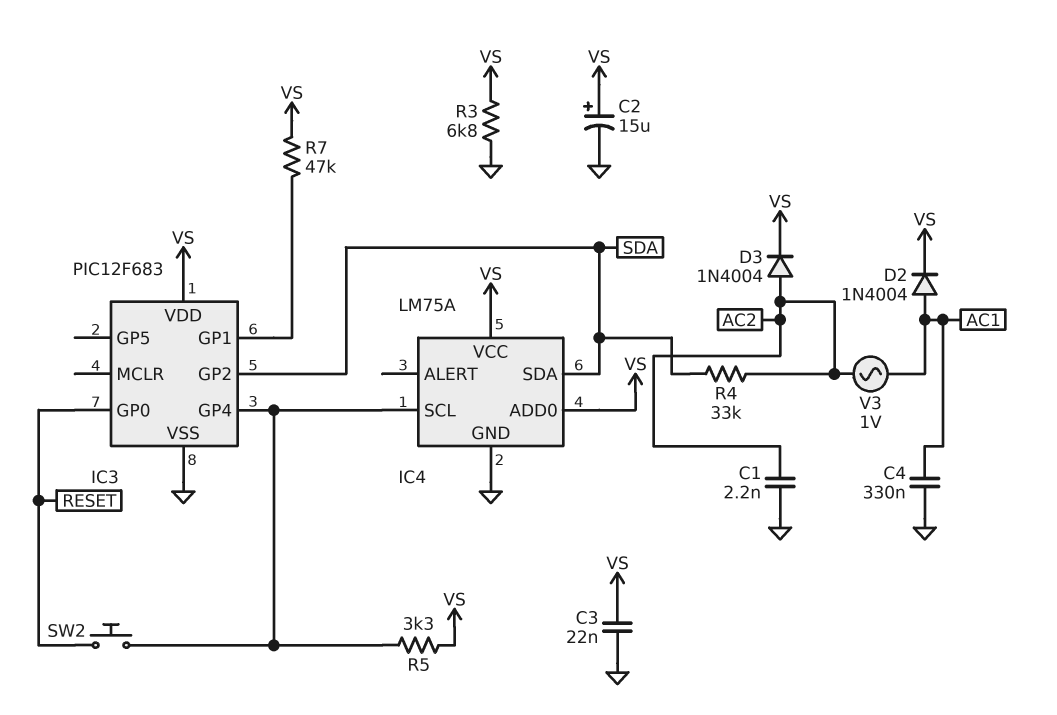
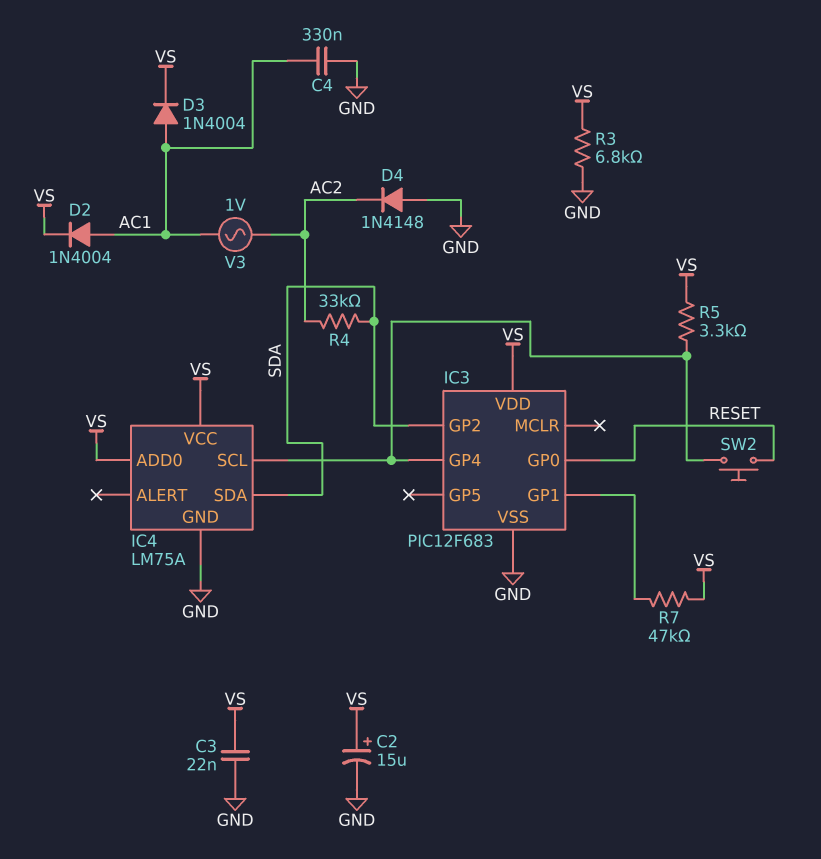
C1: 2.2nF (AC2, GND) -> none
D3: diode 1N4004 (A AC2, K VS) -> diode 1N4004 (A AC1, K VS)
D4: none -> diode 1N4148 (A GND, K AC2)

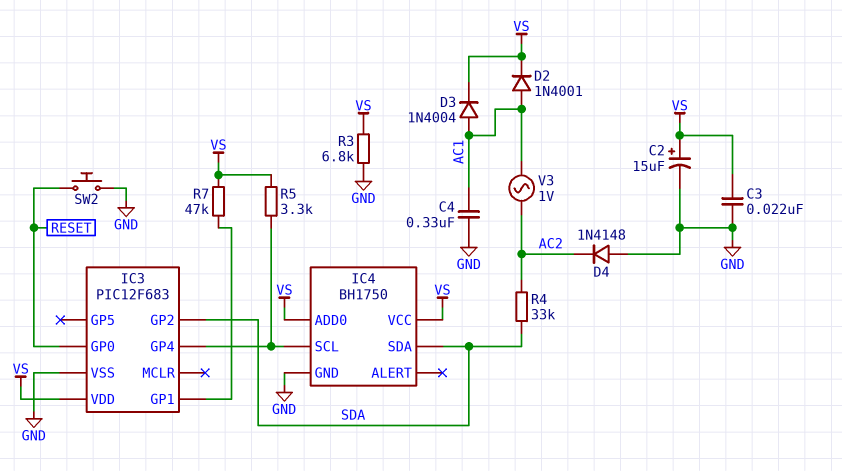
D2: diode 1N4004 (A AC1, K VS) -> diode 1N4001 (A AC1, K VS)
IC4: LM75A -> BH1750
SW2: button (IC3/GP4, RESET) -> button (GND, RESET)

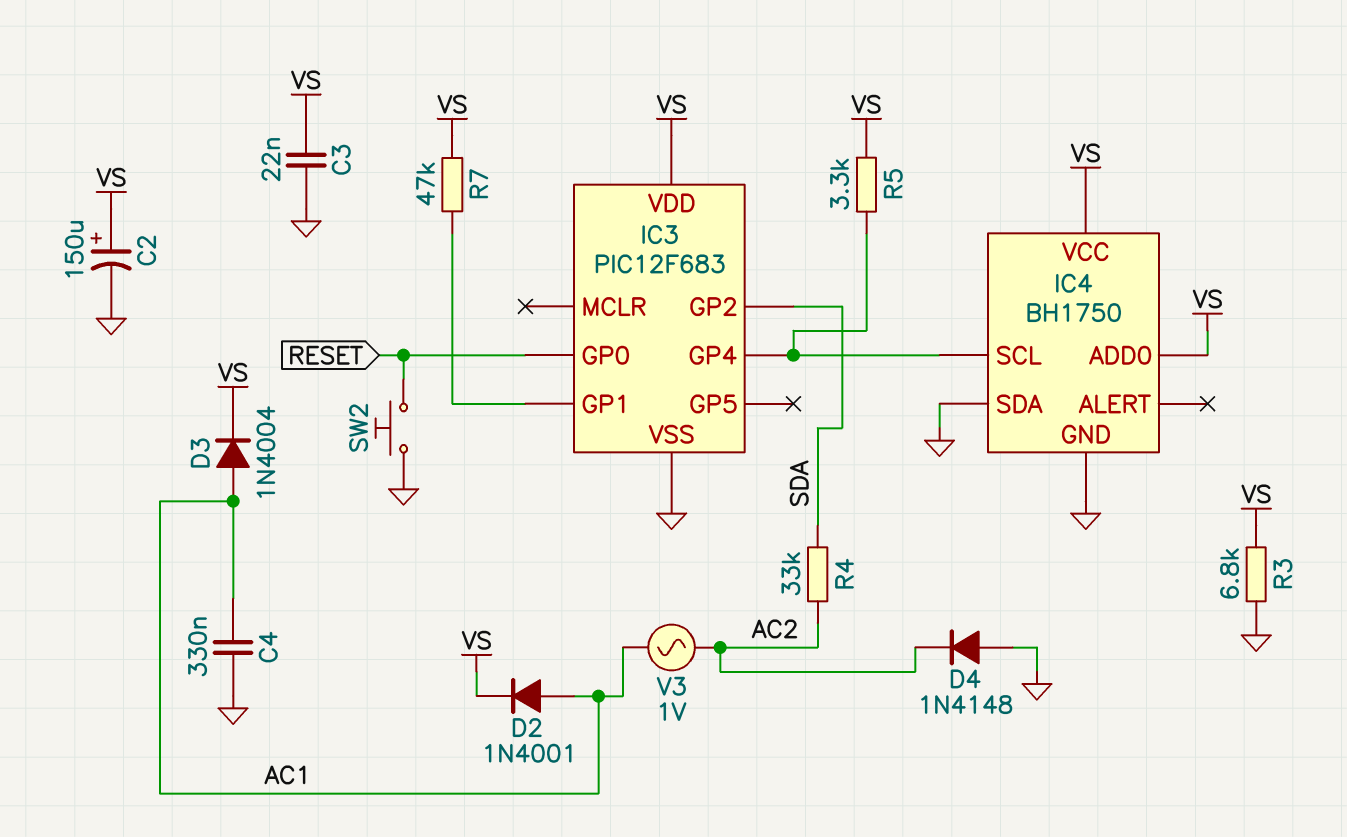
C2: 15uF (plus VS, minus GND) -> 150uF (plus VS, minus GND)
IC4 pin SDA: SDA -> GND

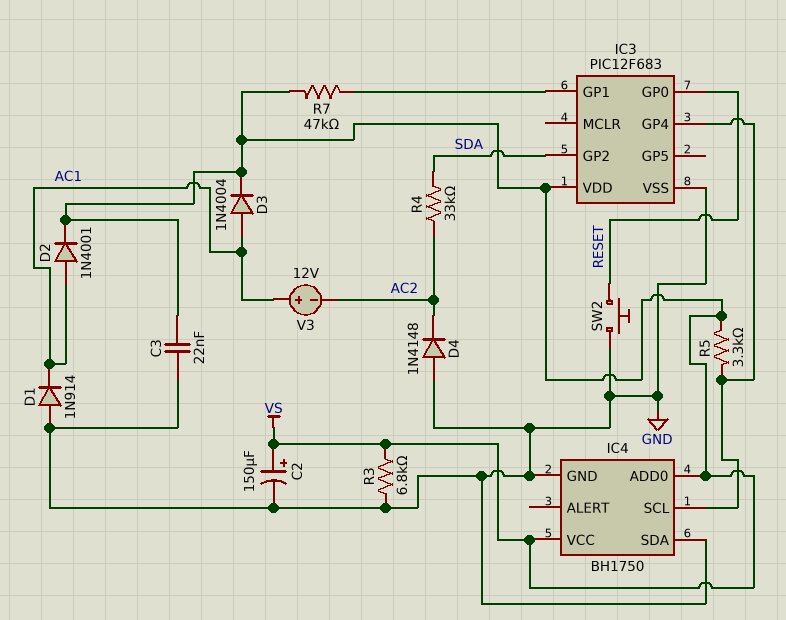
C4: 330nF (AC1, GND) -> none
D1: none -> diode 1N914 (A GND, K AC1)
V3: AC 1V (AC1, AC2) -> 12V (plus AC1, minus AC2)

